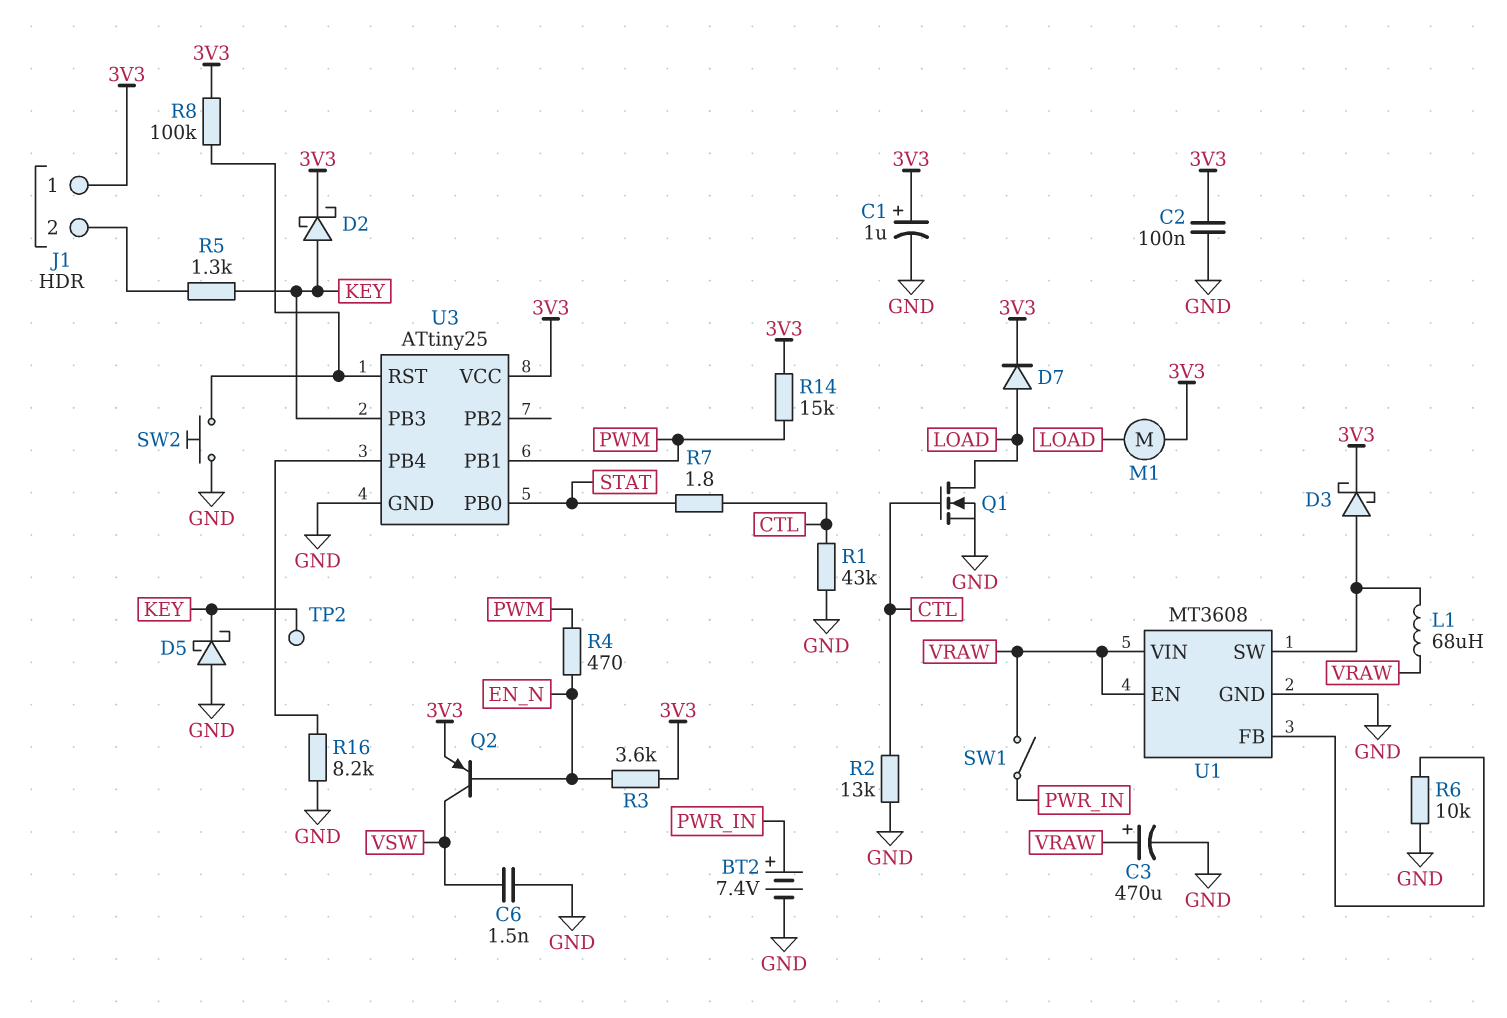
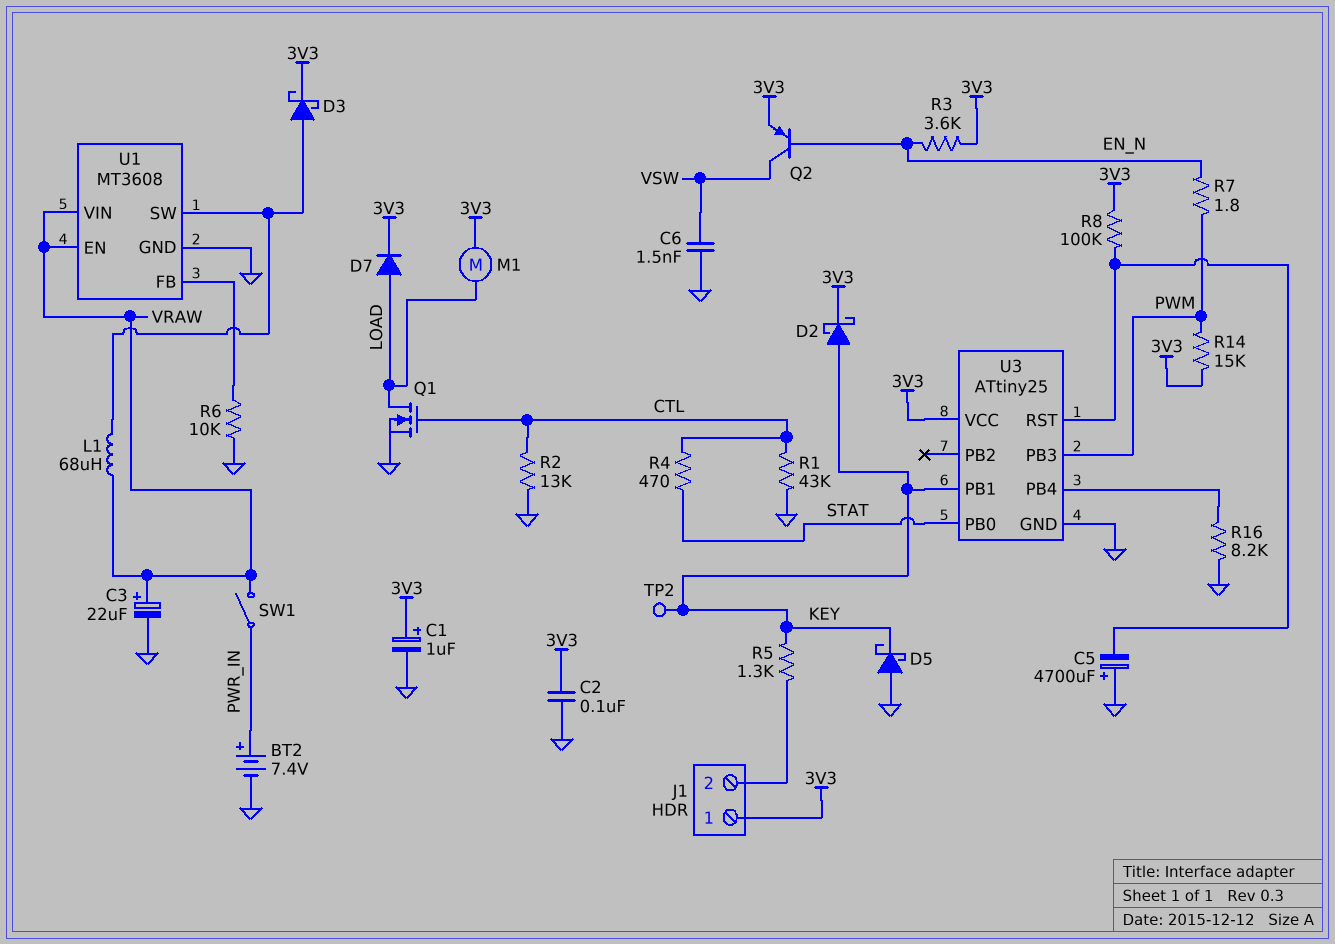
C3: 470uF (plus VRAW, minus GND) -> 22uF (plus VRAW, minus GND)
C5: none -> 4700uF (plus GND, minus U3/RST)
R4: 470 (EN_N, PWM) -> 470 (CTL, STAT)
R7: 1.8 (CTL, STAT) -> 1.8 (EN_N, PWM)
SW2: button (GND, U3/RST) -> none
U3 pin PB1: PWM -> KEY
U3 pin PB3: KEY -> PWM

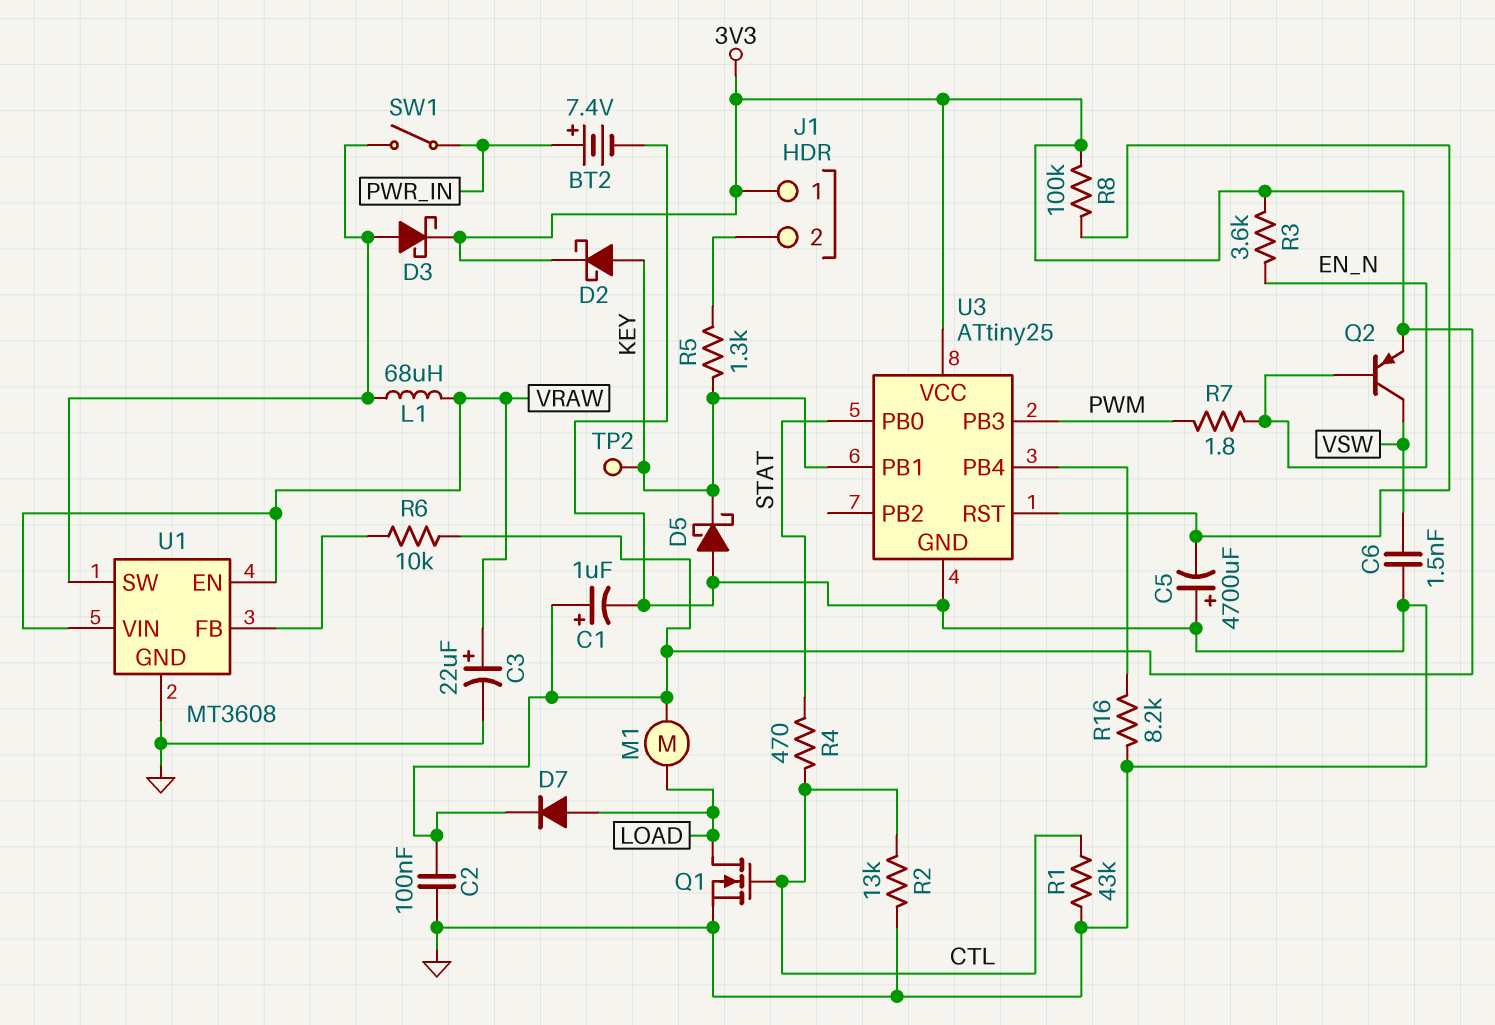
R6: 10k (GND, U1/FB) -> 10k (3V3, U1/FB)
R14: 15k (3V3, PWM) -> none
SW1: switch (PWR_IN, VRAW) -> switch (PWR_IN, U1/SW)

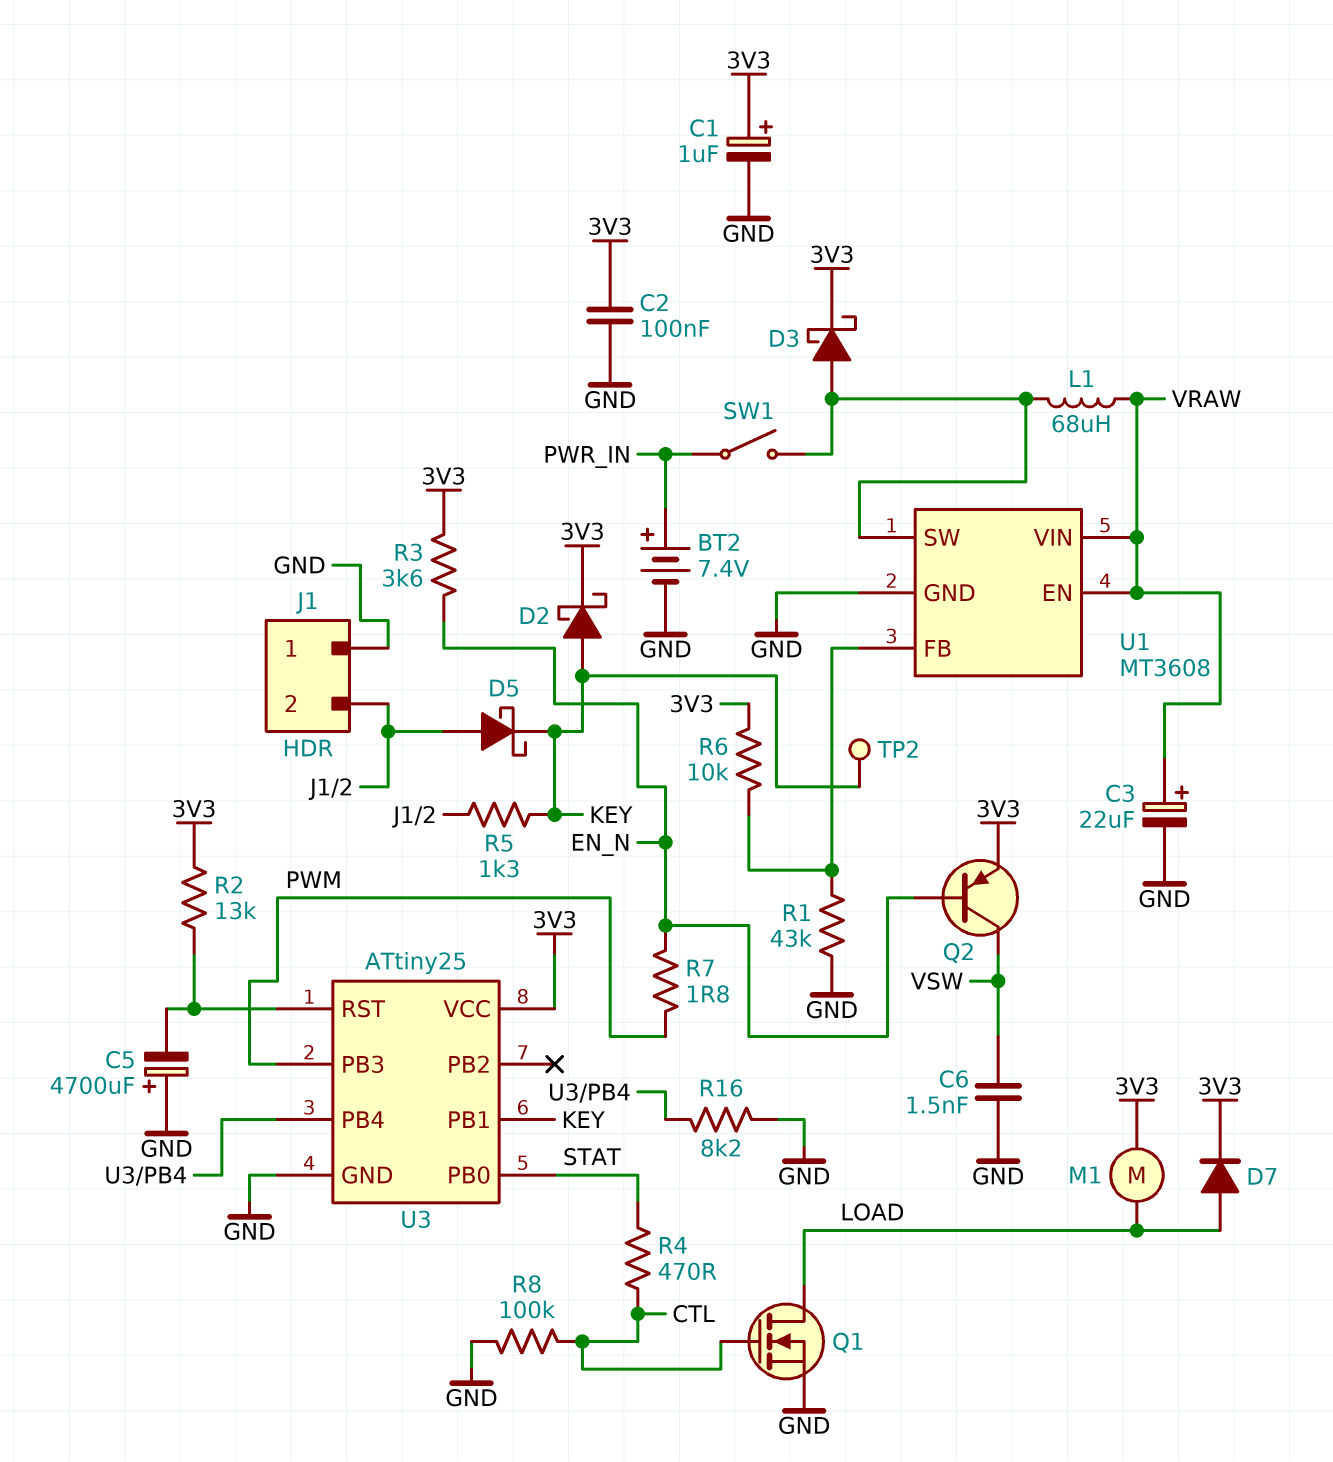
D5: schottky (A GND, K KEY) -> schottky (A J1/2, K KEY)
J1 pin 1: 3V3 -> GND
R1: 43k (CTL, GND) -> 43k (GND, U1/FB)
R2: 13k (CTL, GND) -> 13k (3V3, U3/RST)
R8: 100k (3V3, U3/RST) -> 100k (CTL, GND)

